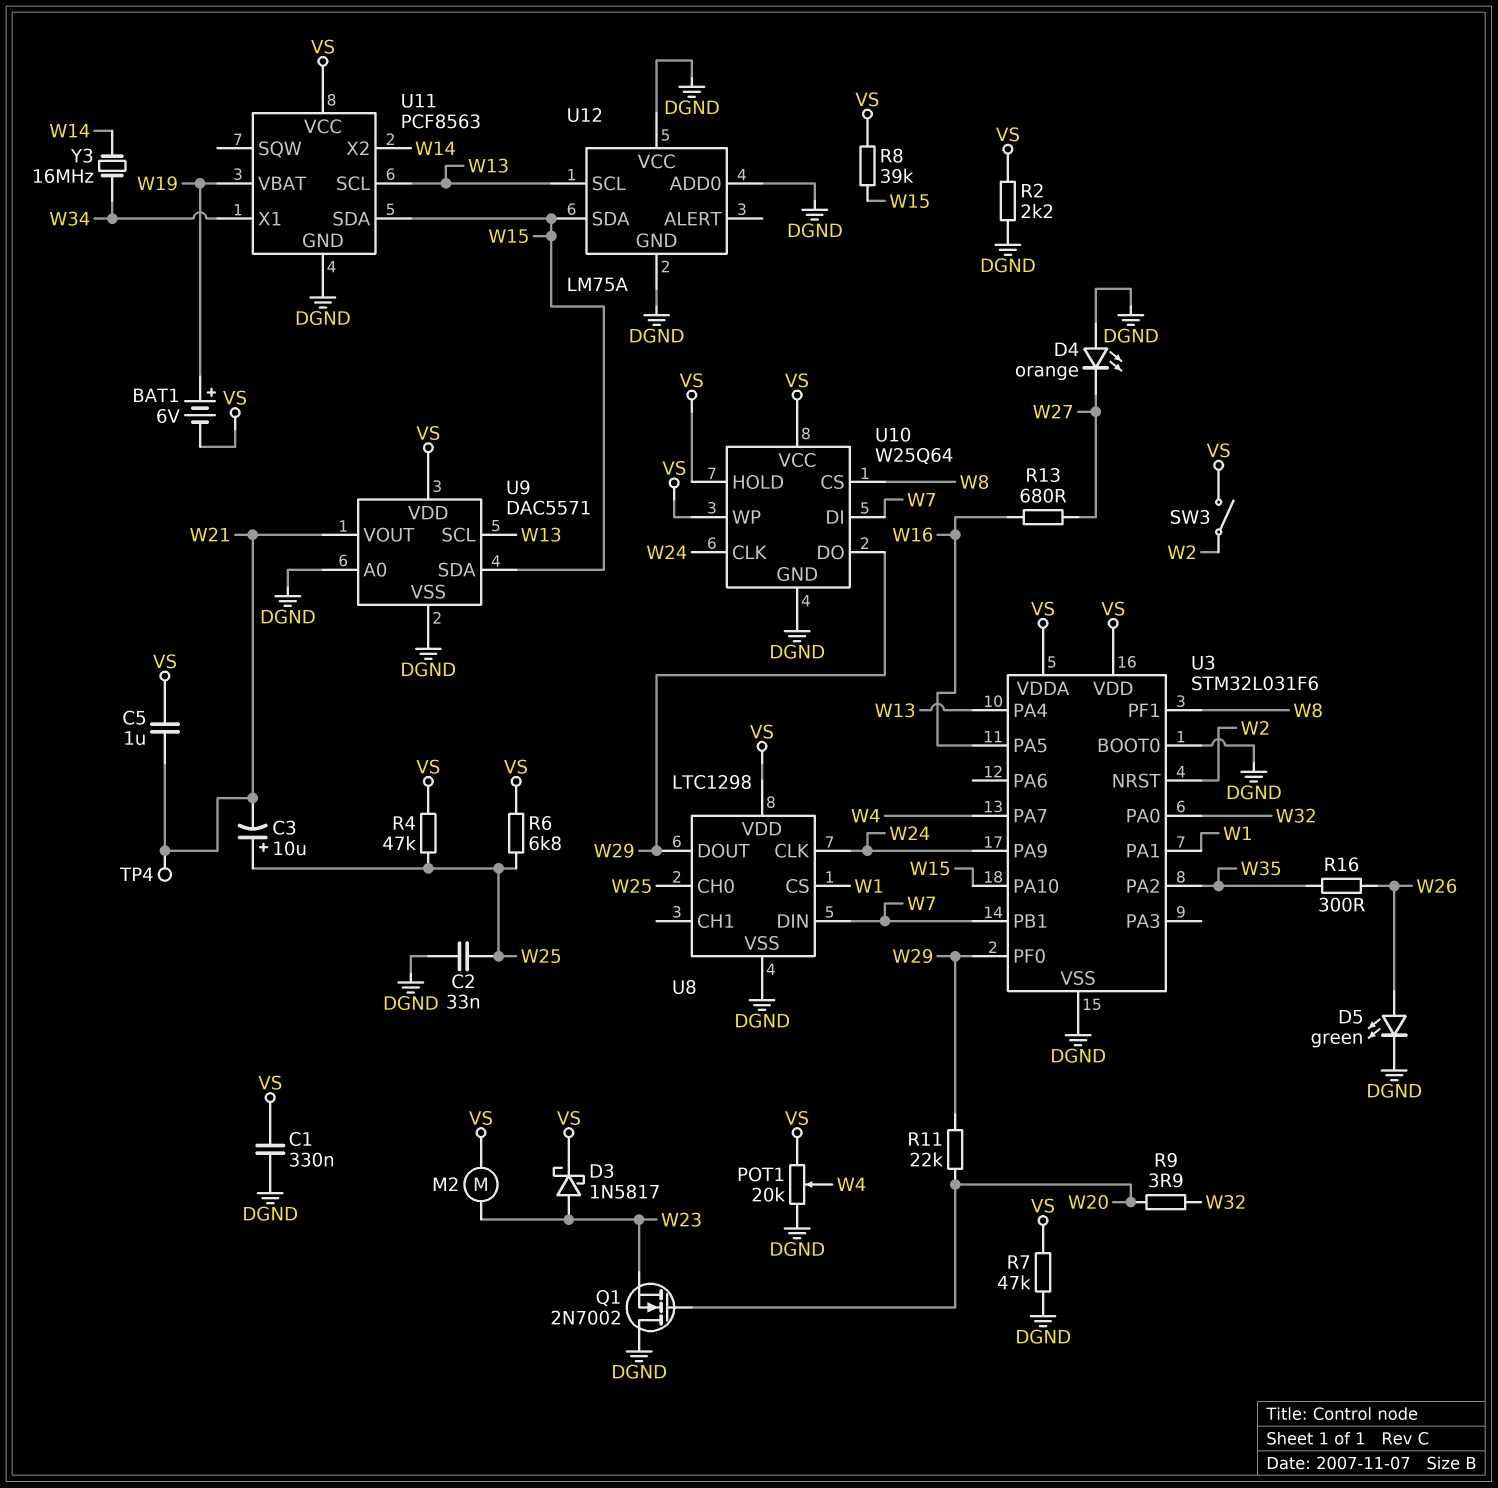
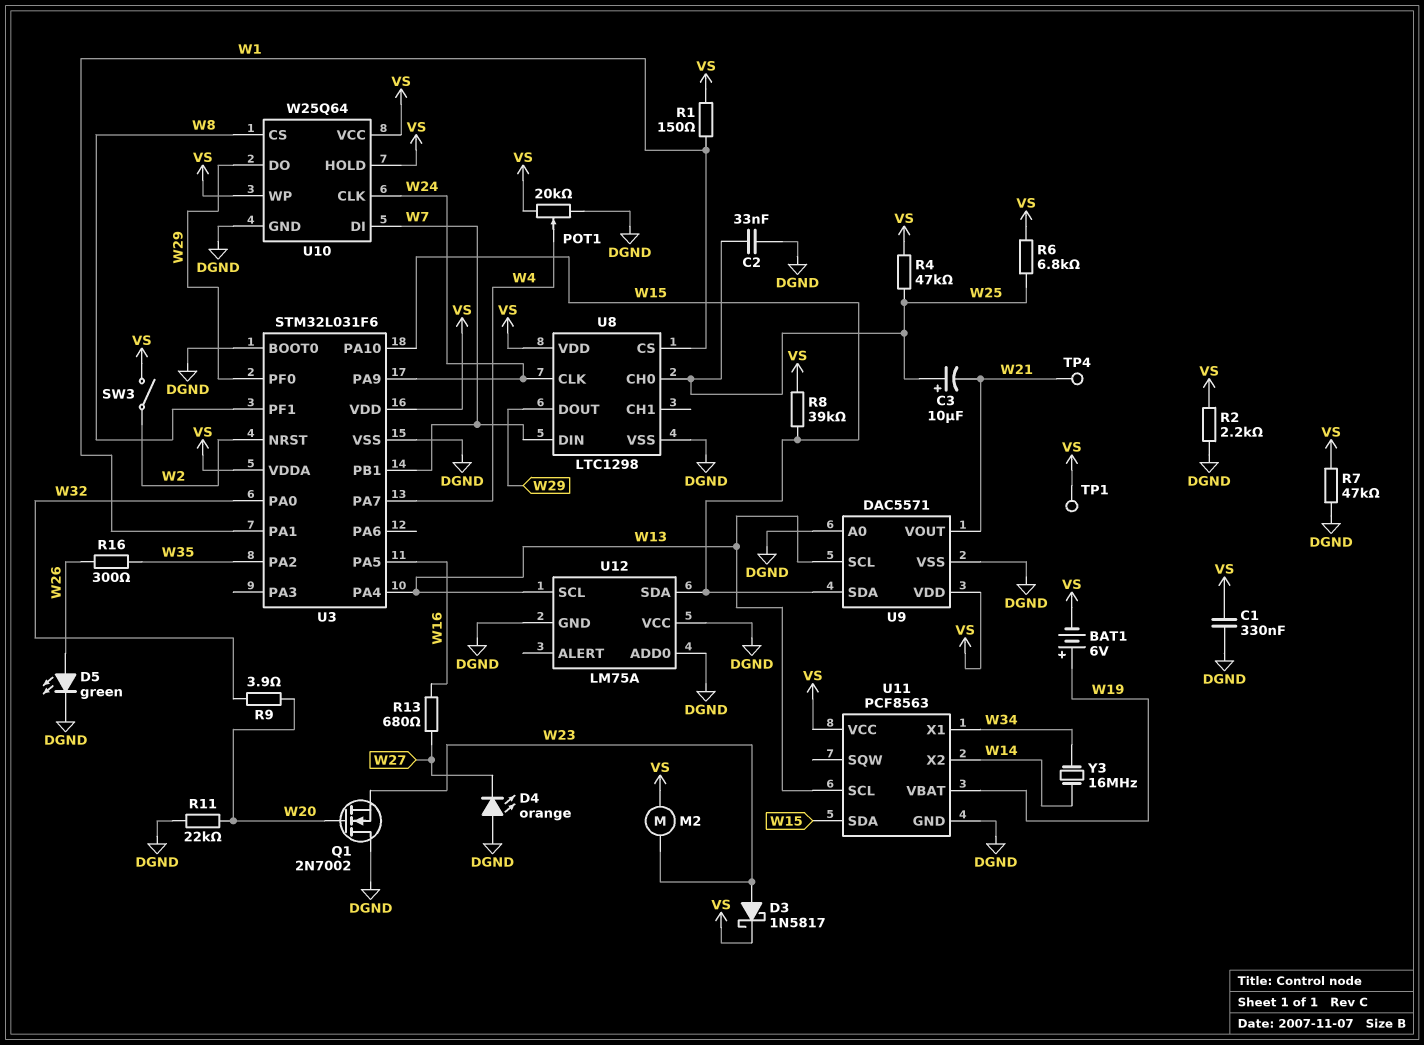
C5: 1uF (VS, W21) -> none
R1: none -> 150 (VS, W1)
R11: 22k (W20, W29) -> 22k (DGND, W20)
TP1: none -> test point (VS)

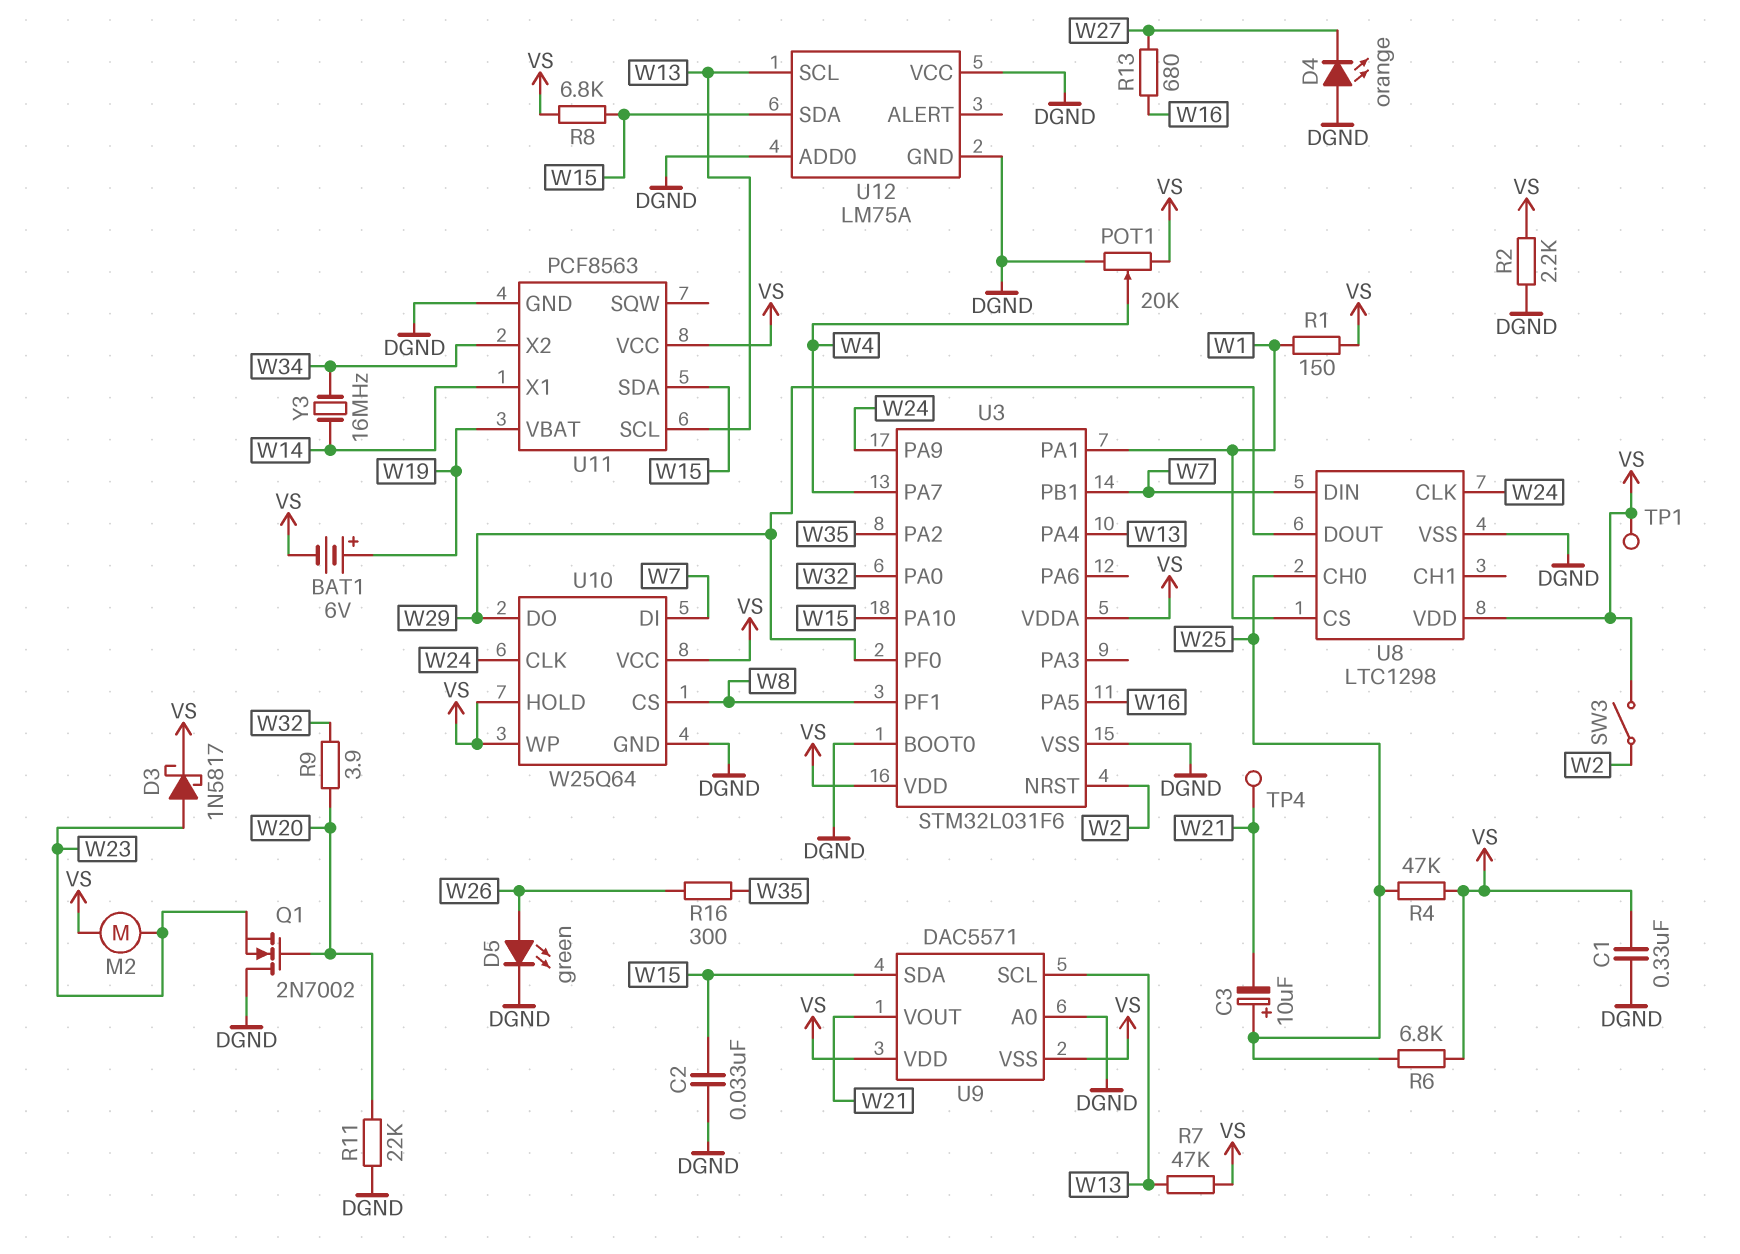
C2: 33nF (DGND, W25) -> 33nF (DGND, W15)
R7: 47k (DGND, VS) -> 47k (VS, W13)
R8: 39k (VS, W15) -> 6.8k (VS, W15)
U9 pin VSS: DGND -> VS
U11 pin X1: W34 -> W14
U11 pin X2: W14 -> W34

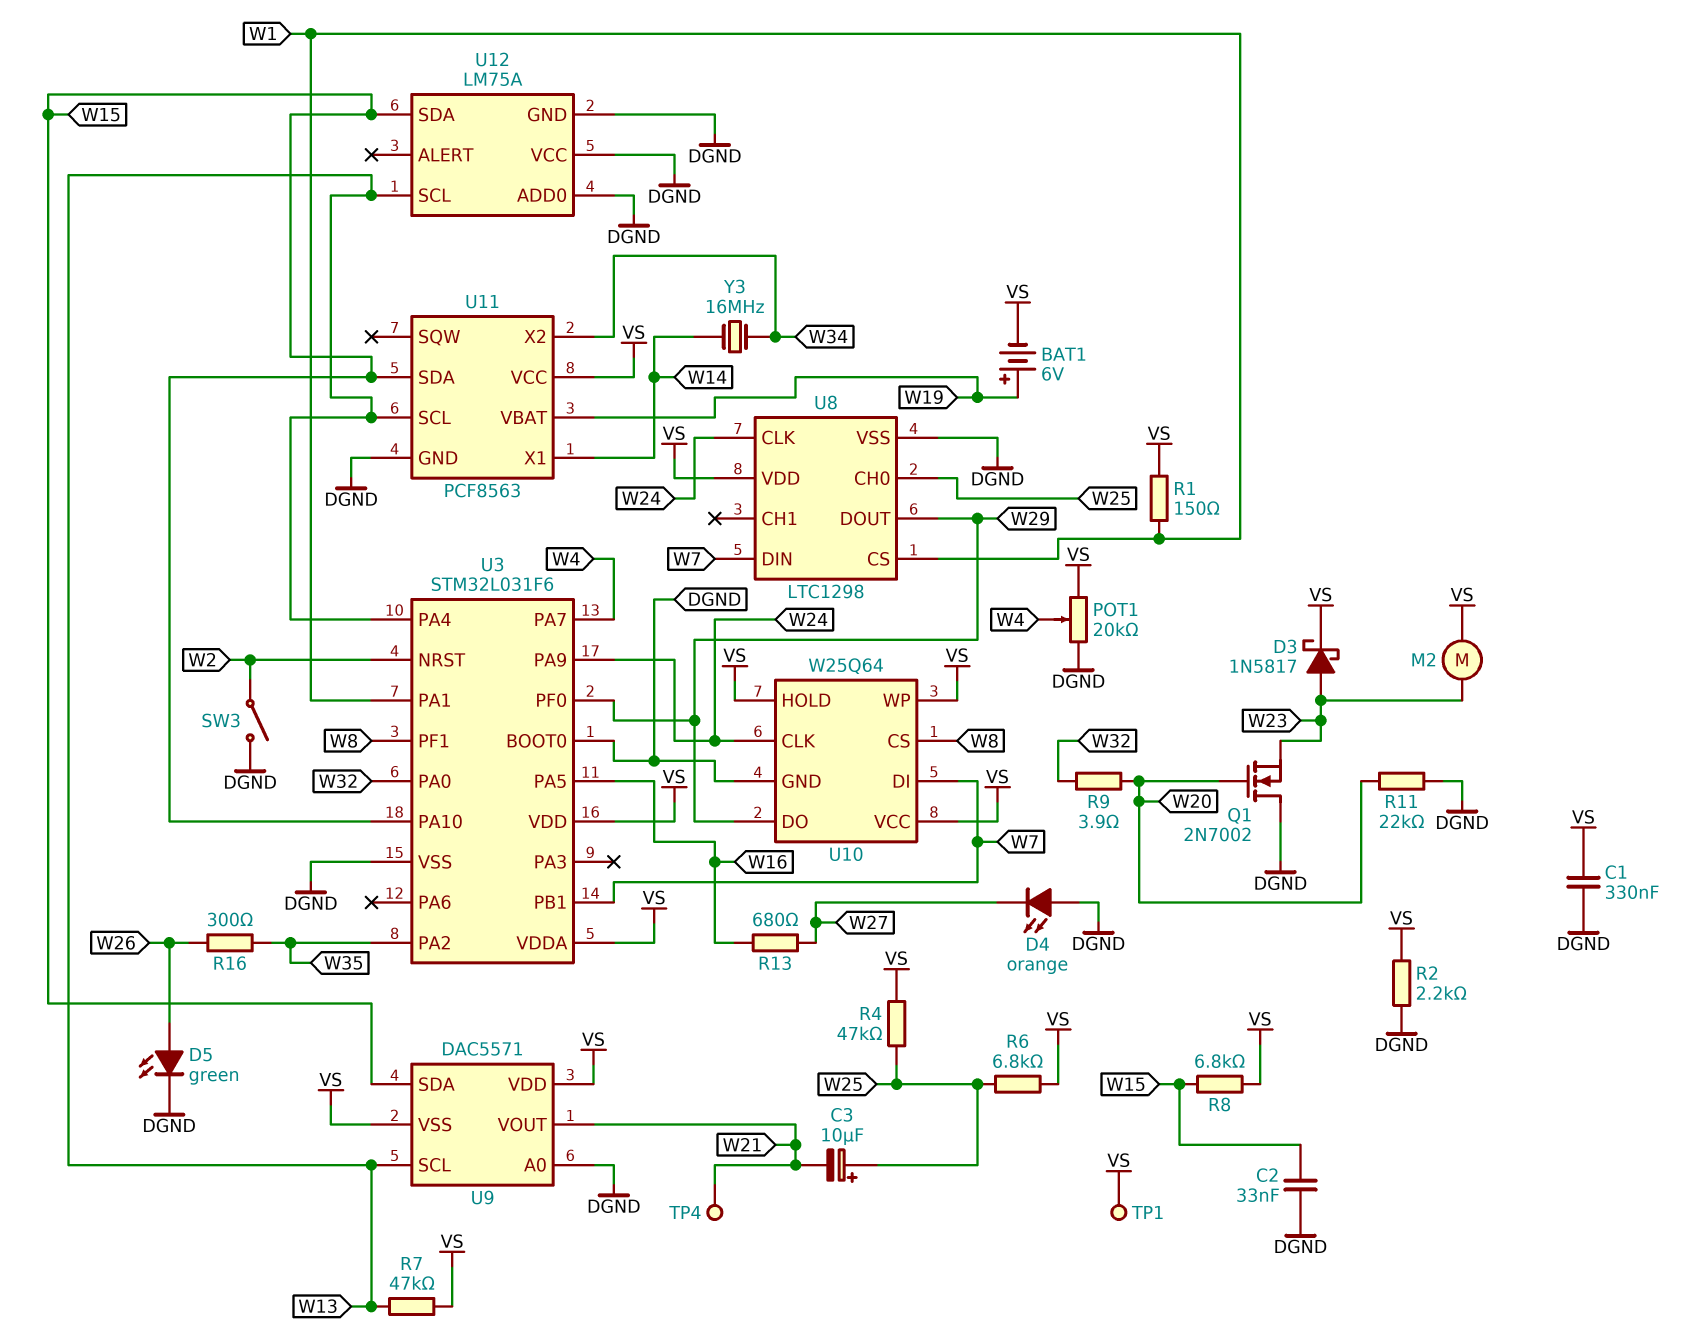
SW3: switch (VS, W2) -> switch (DGND, W2)

